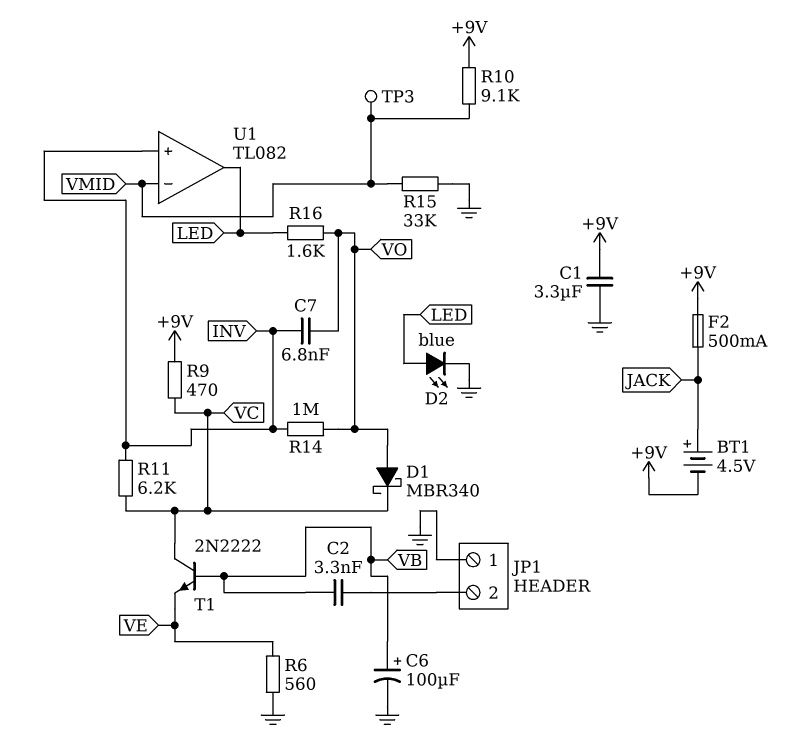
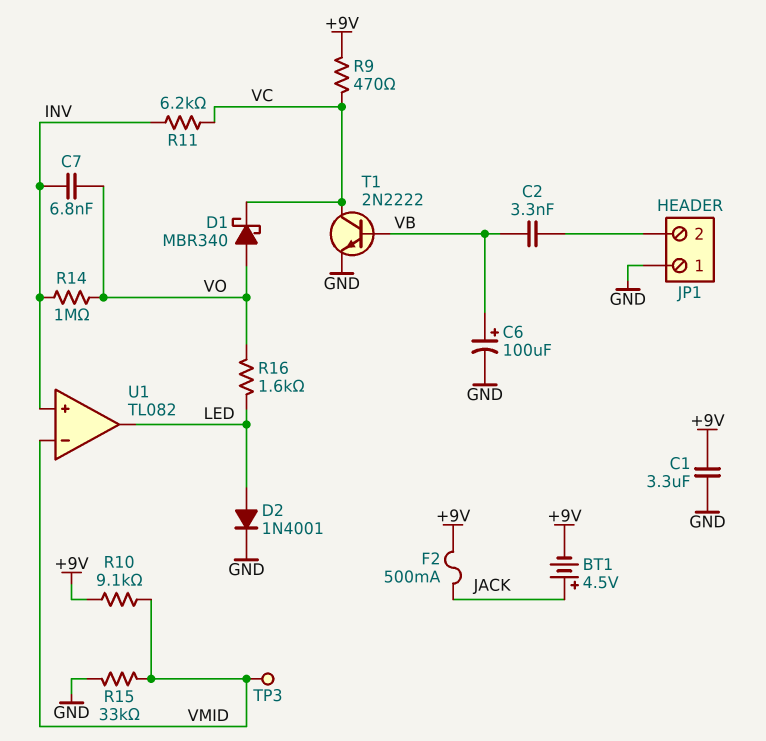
D2: LED blue (A LED, K GND) -> diode 1N4001 (A LED, K GND)
R6: 560 (GND, VE) -> none
T1: NPN 2N2222 (B VB, C VC, E VE) -> NPN 2N2222 (B VB, C VC, E GND)

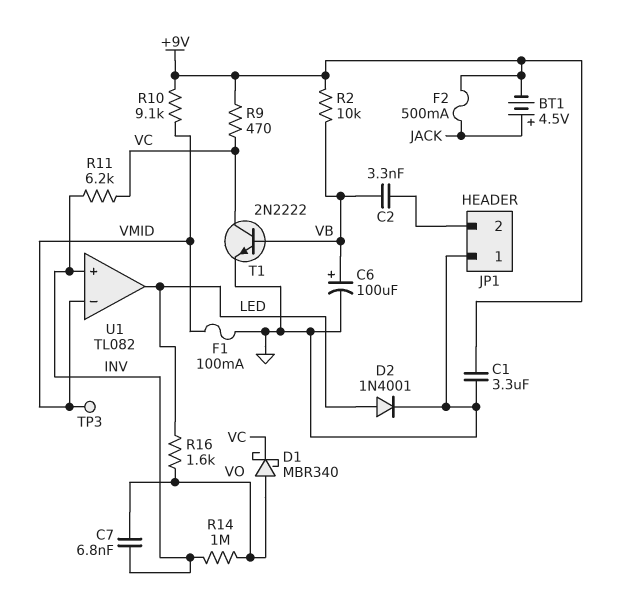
F1: none -> 100mA (GND, VMID)
R2: none -> 10k (+9V, VB)
R15: 33k (GND, VMID) -> none

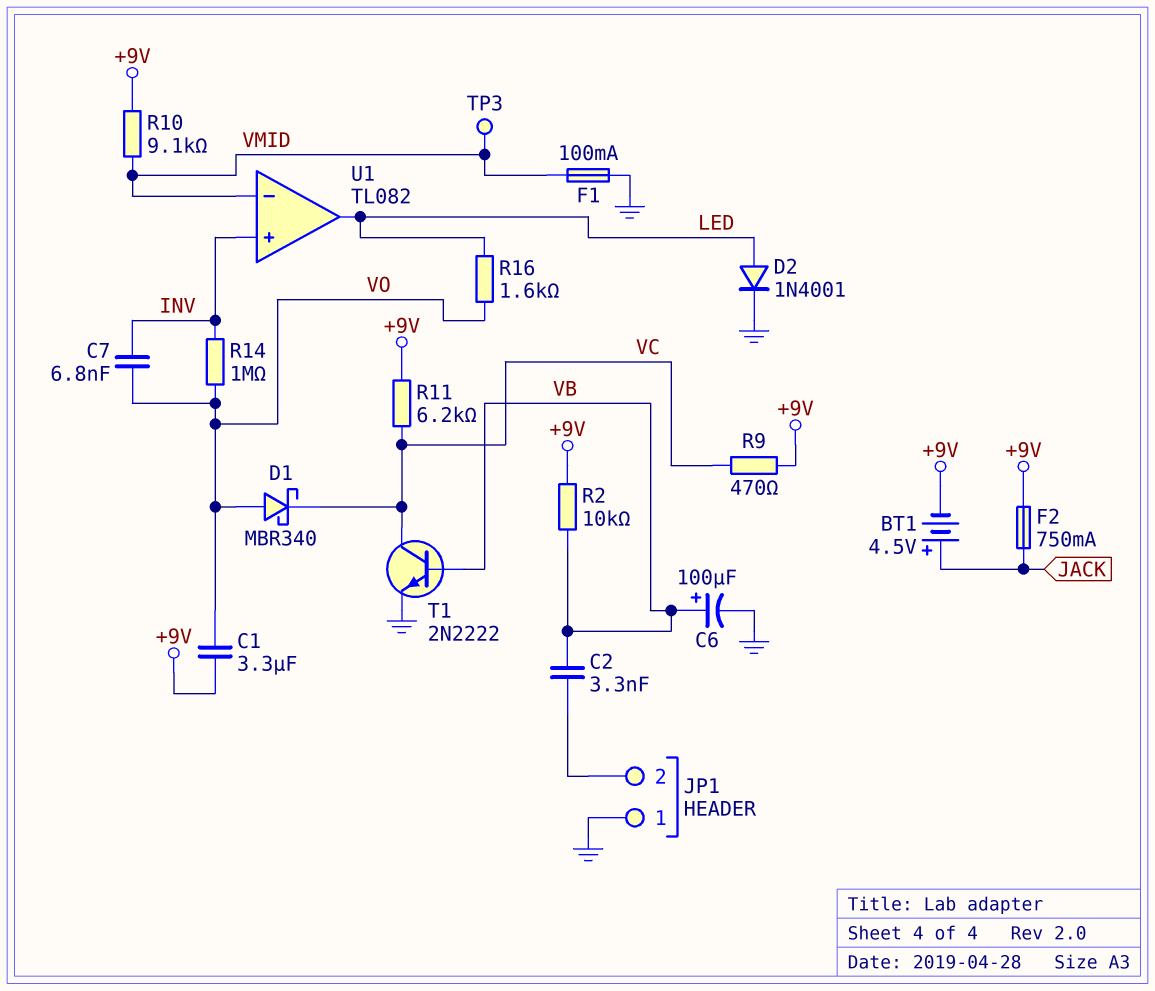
C1: 3.3uF (+9V, GND) -> 3.3uF (+9V, VO)
F2: 500mA (+9V, JACK) -> 750mA (+9V, JACK)
R11: 6.2k (INV, VC) -> 6.2k (+9V, VC)

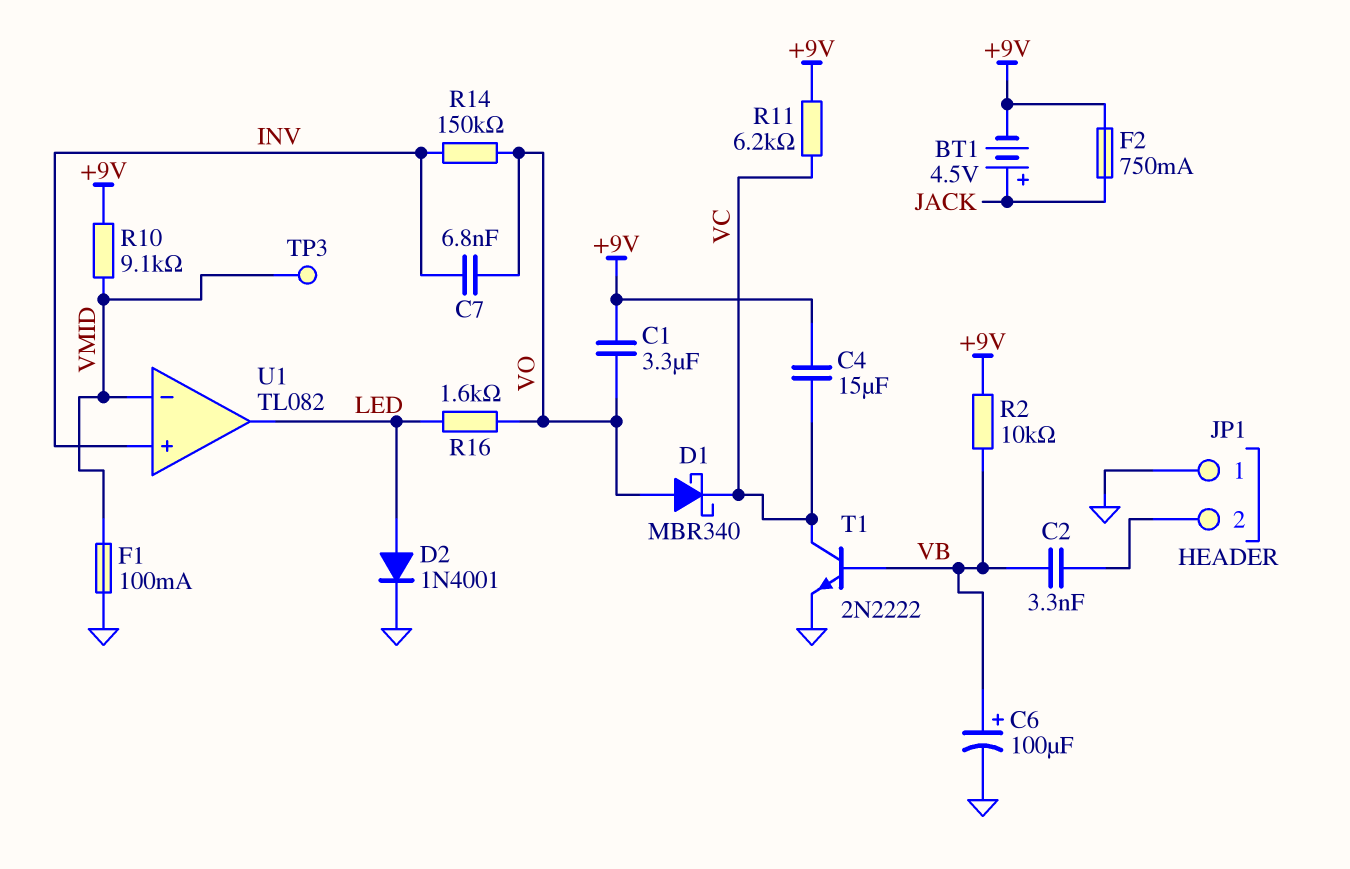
C4: none -> 15uF (+9V, VC)
R9: 470 (+9V, VC) -> none
R14: 1M (INV, VO) -> 150k (INV, VO)

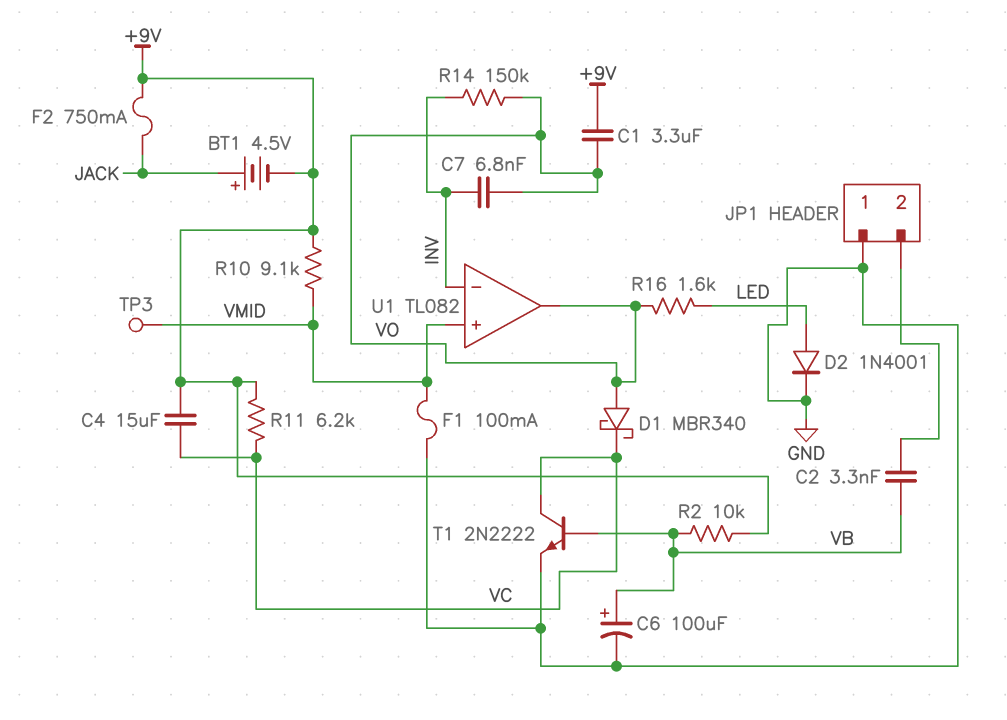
U1 pin in+: INV -> VMID
U1 pin in-: VMID -> INV
U1 pin out: LED -> VO

